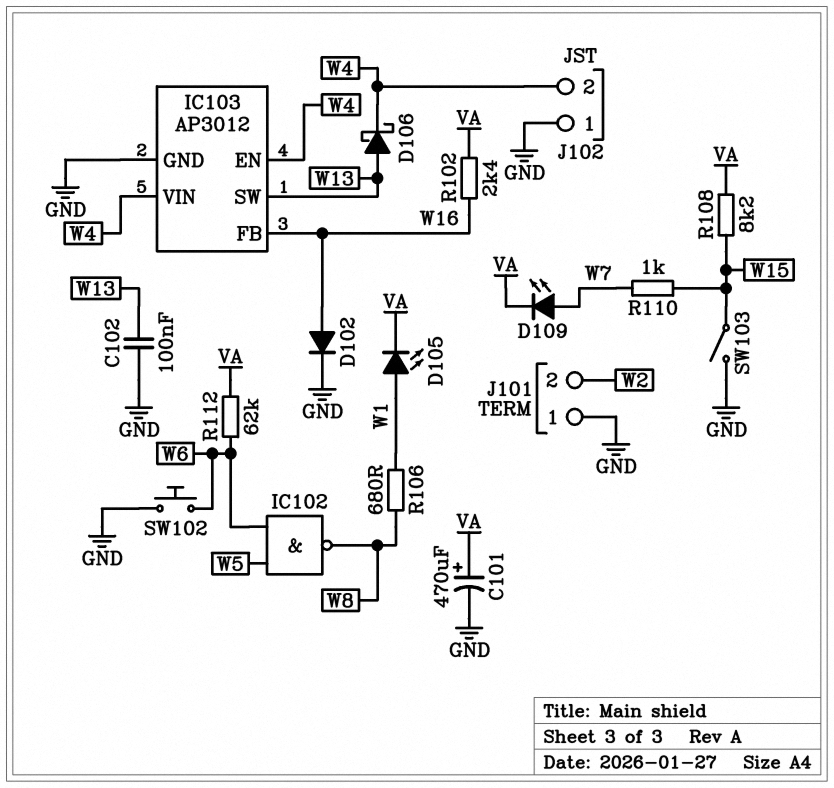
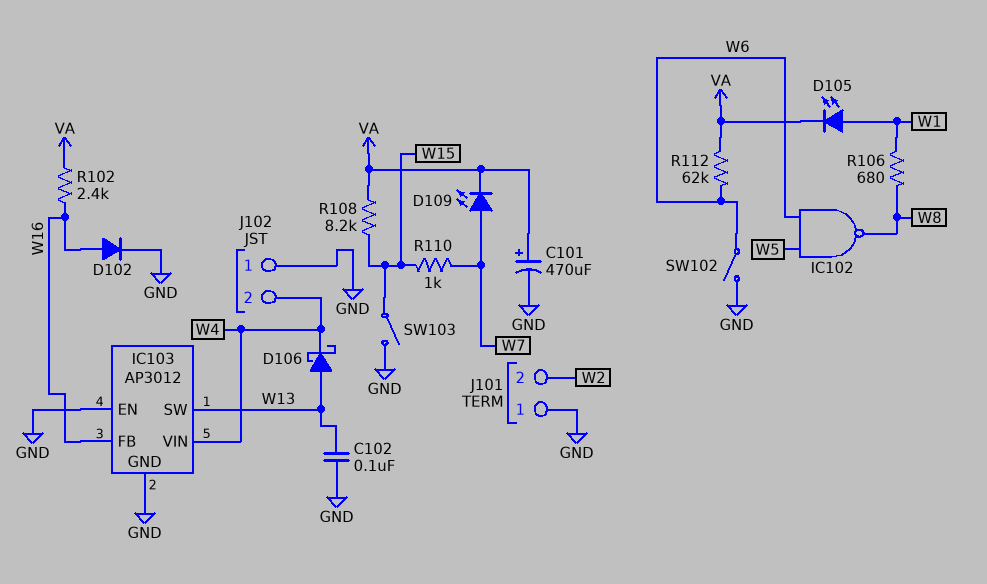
IC103 pin EN: W4 -> GND
SW102: button (GND, W6) -> switch (GND, W6)

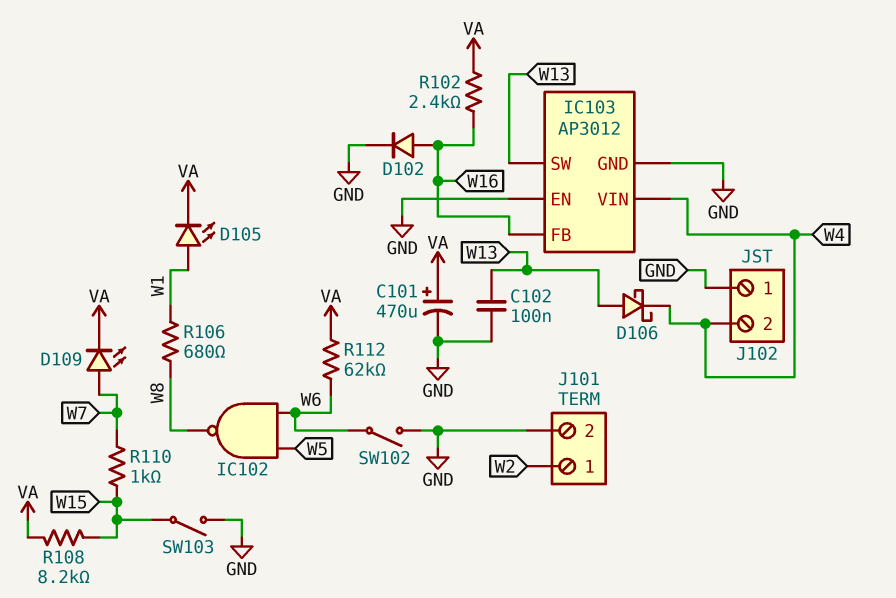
J101 pin 1: GND -> W2
J101 pin 2: W2 -> GND

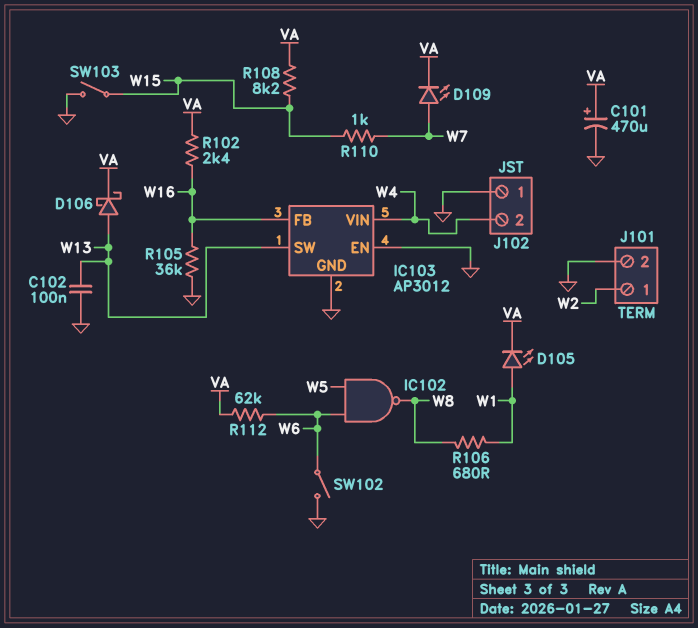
D102: diode (A W16, K GND) -> none
D106: schottky (A W13, K W4) -> schottky (A W13, K VA)
R105: none -> 36k (GND, W16)

